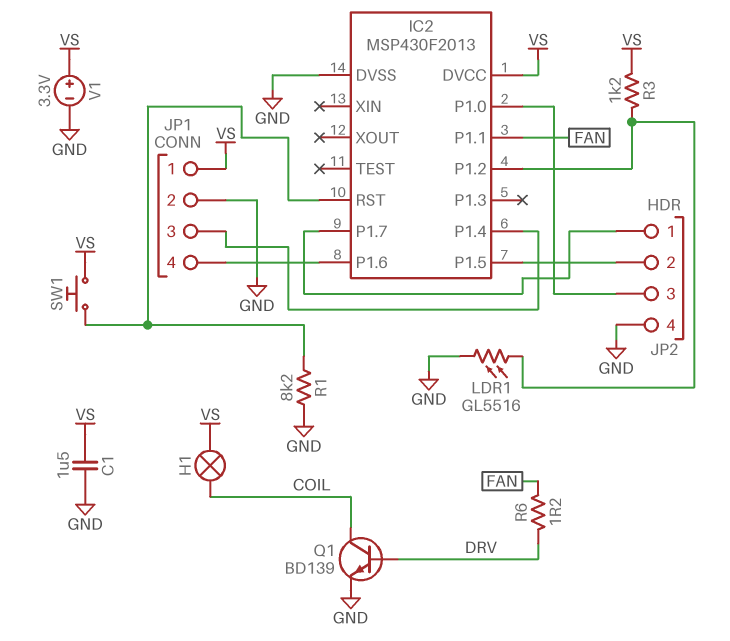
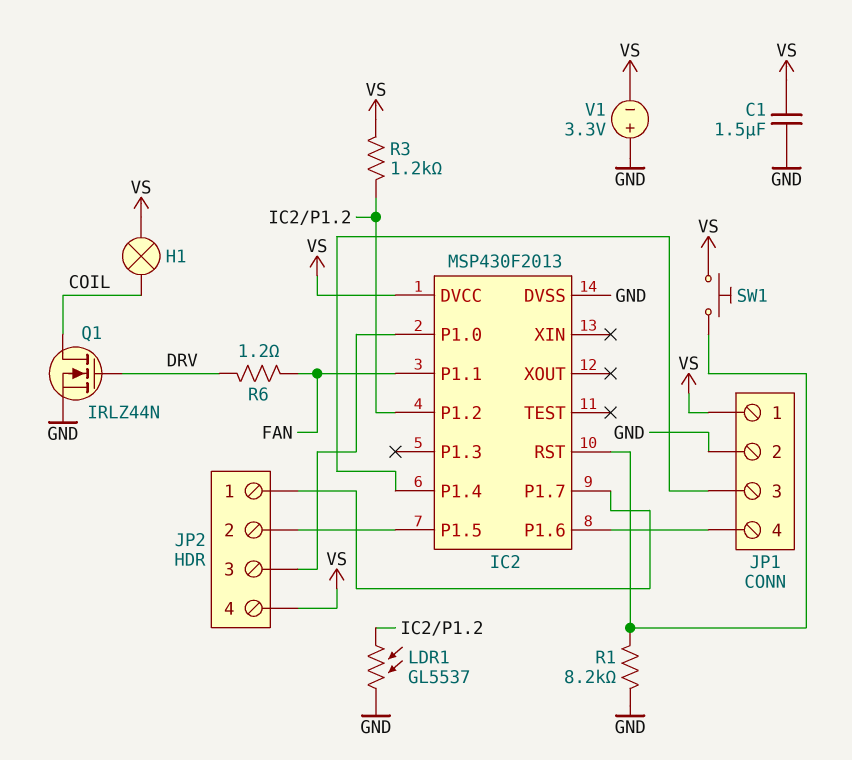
JP2 pin 4: GND -> VS
LDR1: GL5516 (GND, IC2/P1.2) -> GL5537 (GND, IC2/P1.2)
Q1: NPN BD139 (B DRV, C COIL, E GND) -> NMOS IRLZ44N (G DRV, D COIL, S GND)
V1: 3.3V (plus VS, minus GND) -> 3.3V (plus GND, minus VS)

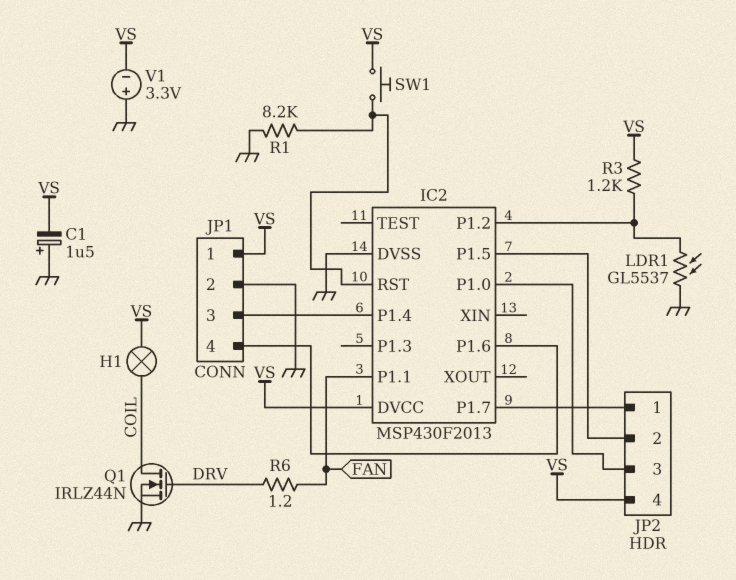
C1: 1.5uF (GND, VS) -> 1.5uF (plus GND, minus VS)

